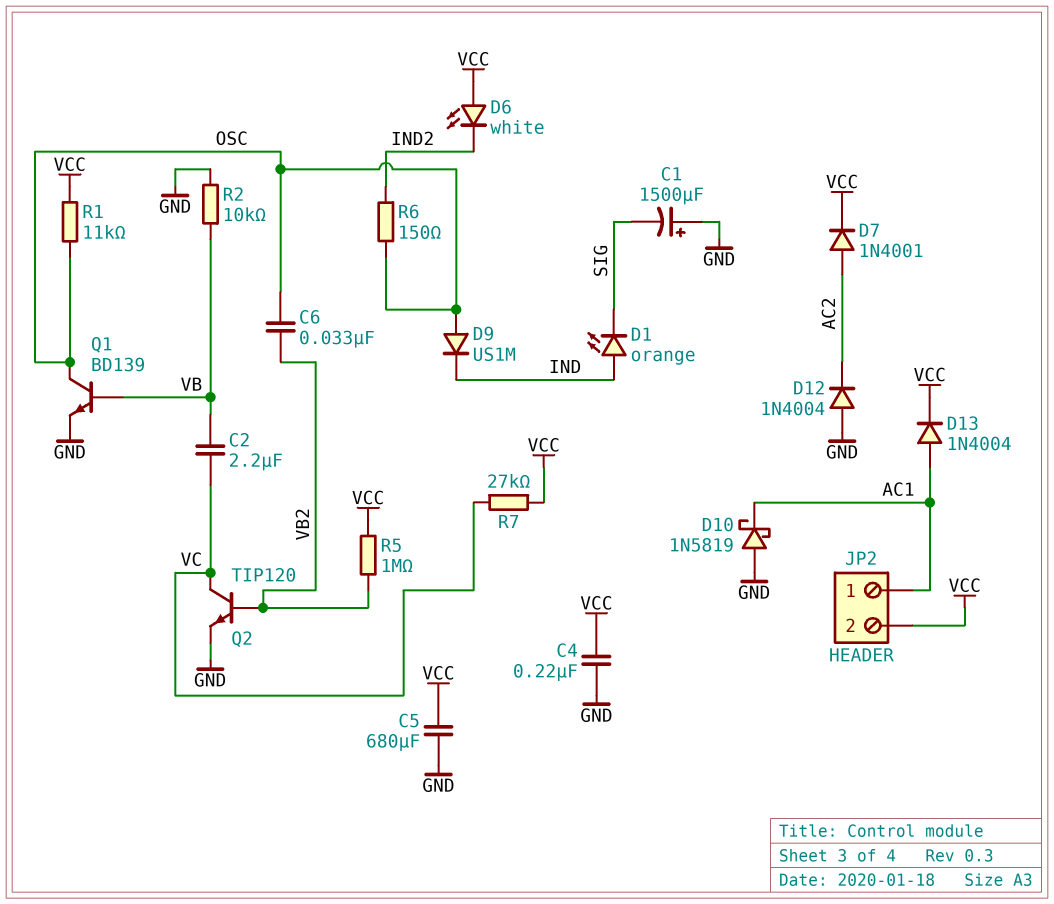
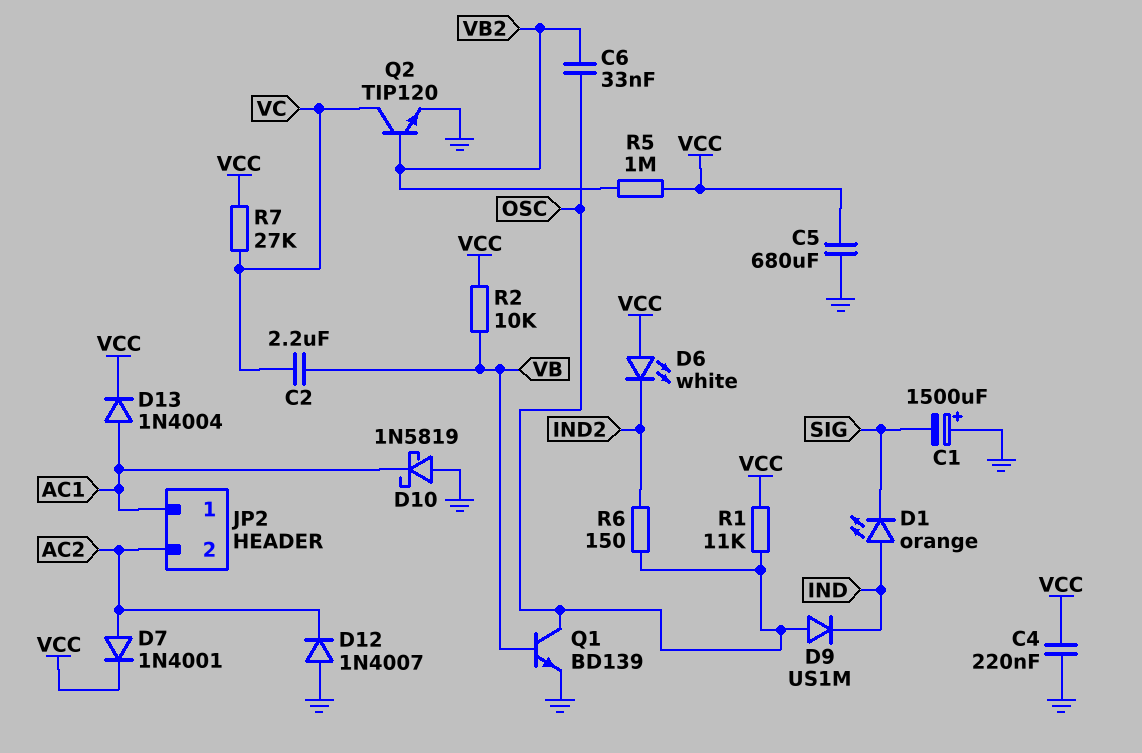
D12: diode 1N4004 (A GND, K AC2) -> diode 1N4007 (A GND, K AC2)
JP2 pin 2: VCC -> AC2
R2: 10k (GND, VB) -> 10k (VB, VCC)

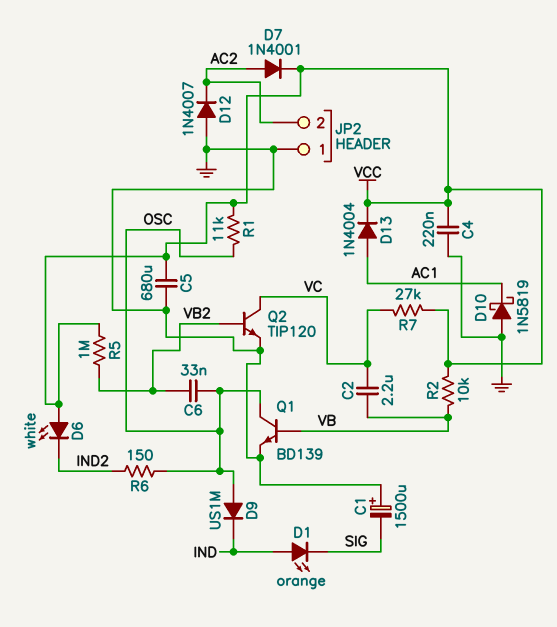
JP2 pin 1: AC1 -> GND

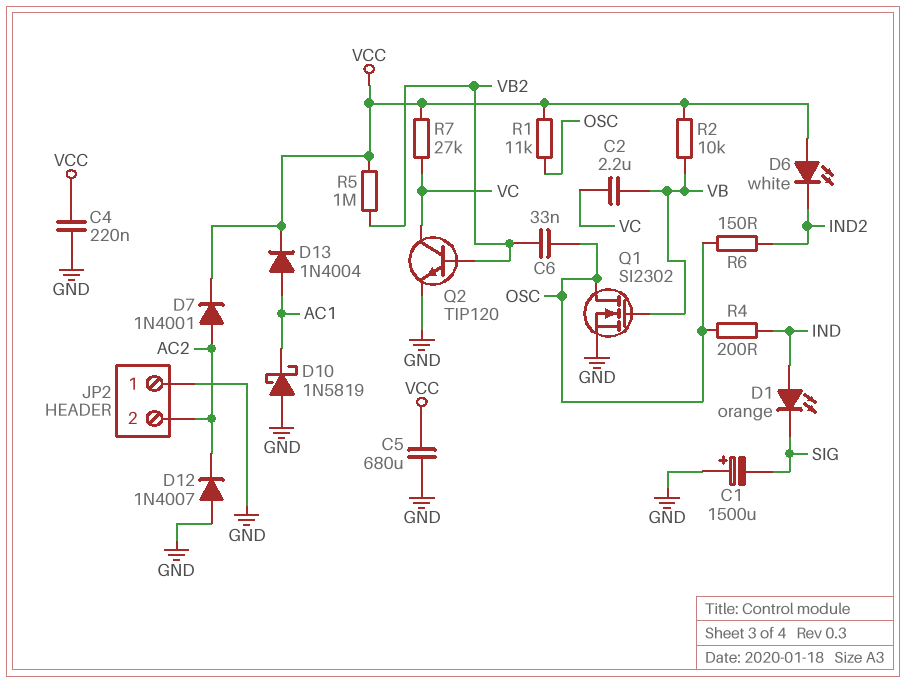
D9: diode US1M (A OSC, K IND) -> none
Q1: NPN BD139 (B VB, C OSC, E GND) -> NMOS SI2302 (G VB, D OSC, S GND)
R4: none -> 200 (IND, OSC)

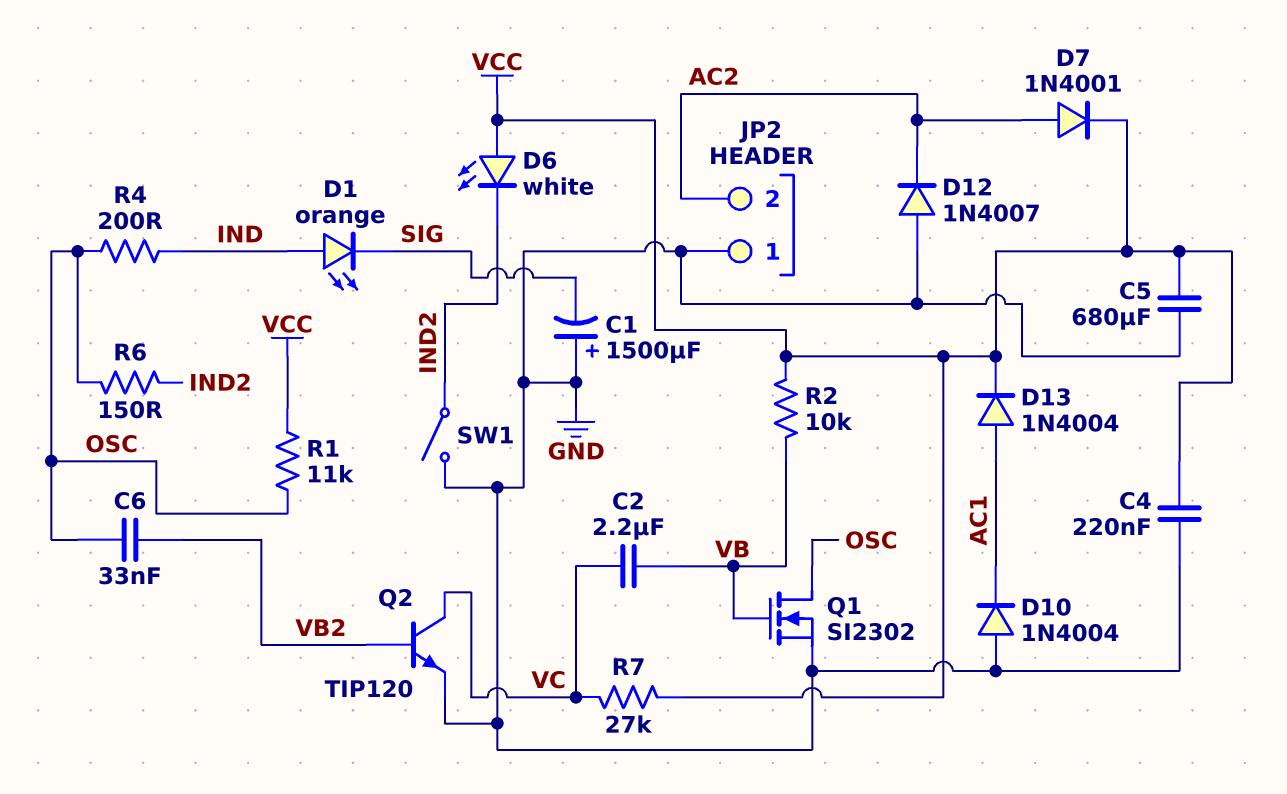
D10: schottky 1N5819 (A GND, K AC1) -> diode 1N4004 (A GND, K AC1)
R5: 1M (VB2, VCC) -> none
SW1: none -> switch (GND, IND2)

